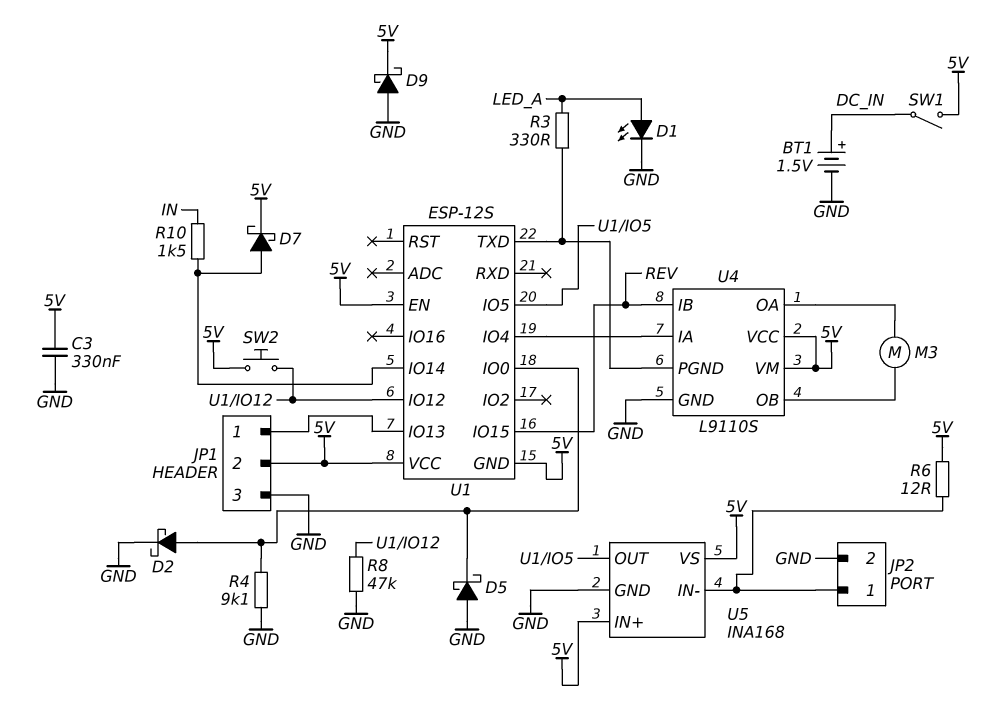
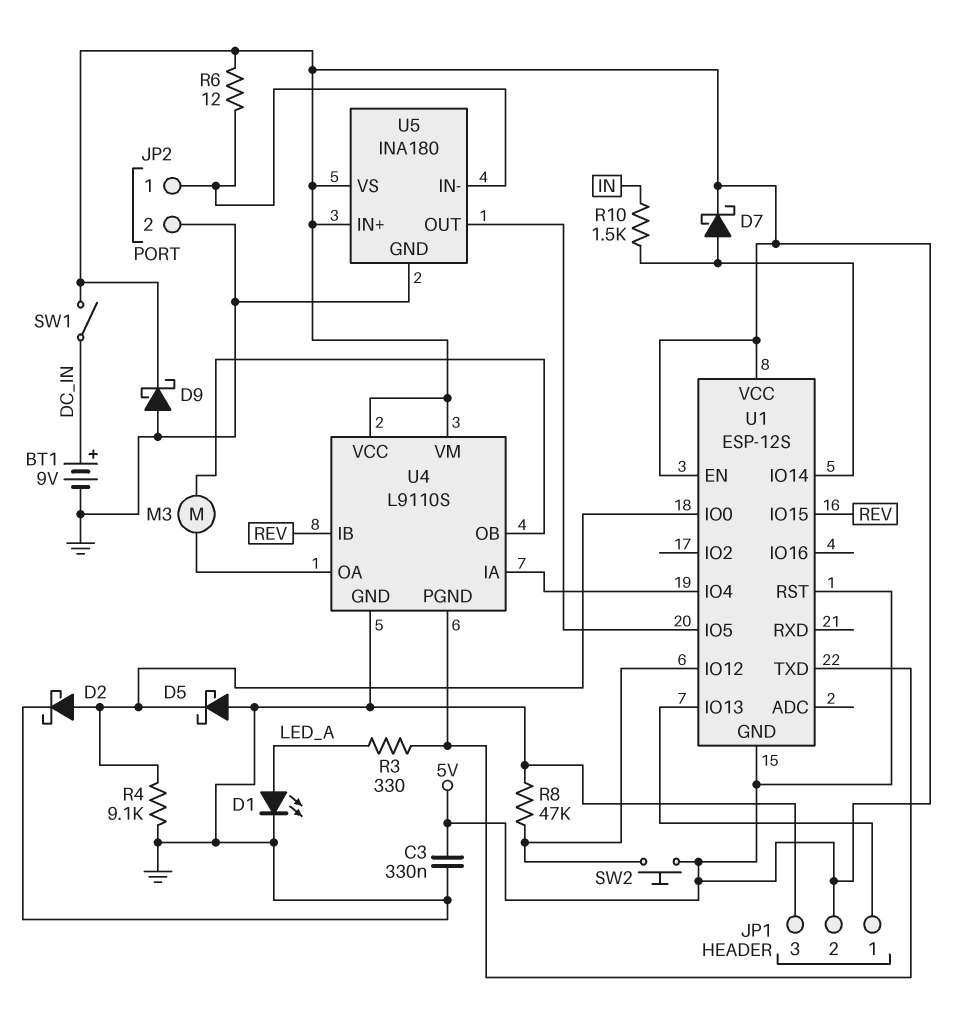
BT1: 1.5V (plus DC_IN, minus GND) -> 9V (plus DC_IN, minus GND)
U1 pin RST: none -> 5V
U5: INA168 -> INA180

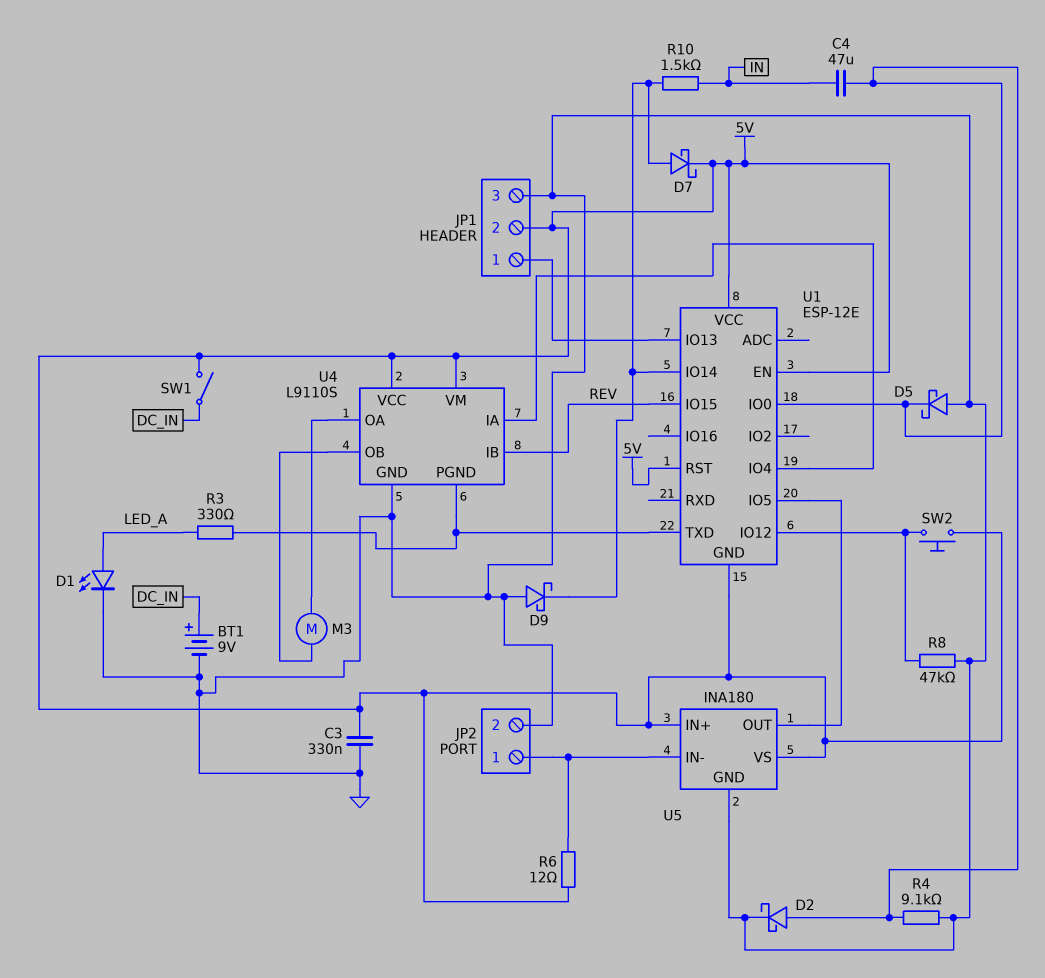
C4: none -> 47uF (IN, U1/IO0)
D9: schottky (A GND, K 5V) -> schottky (A GND, K U1/IO14)
U1: ESP-12S -> ESP-12E

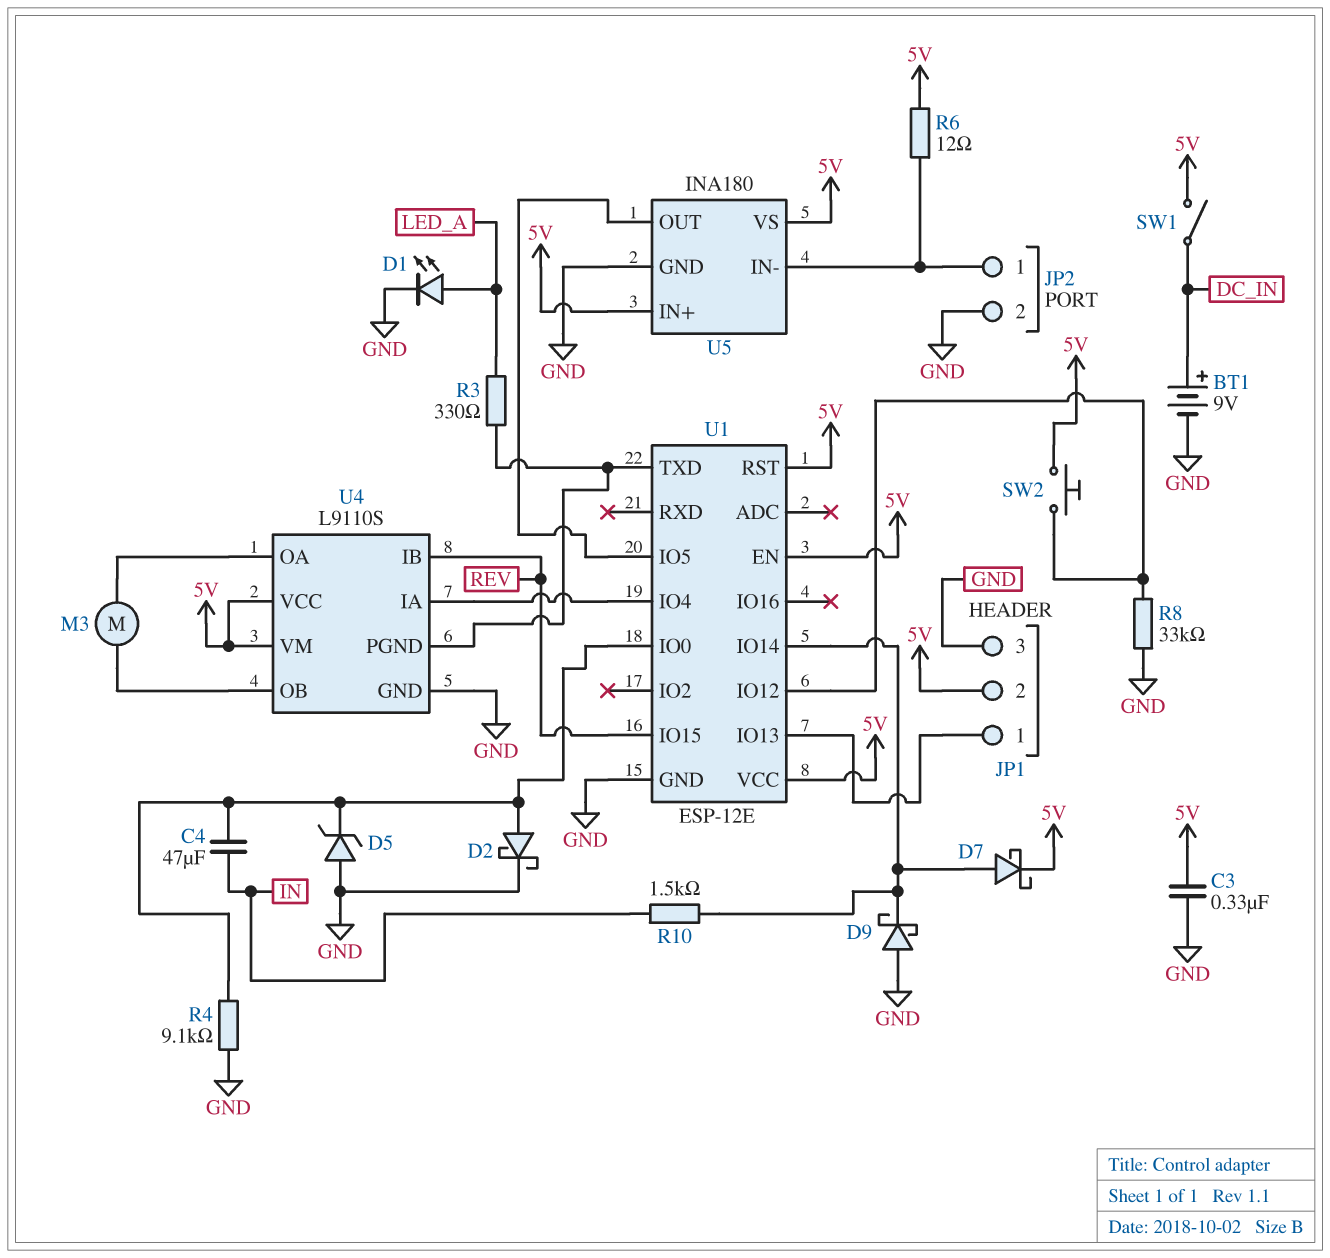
D5: schottky (A GND, K U1/IO0) -> zener (A GND, K U1/IO0)
R8: 47k (GND, U1/IO12) -> 33k (GND, U1/IO12)
U1 pin GND: 5V -> GND

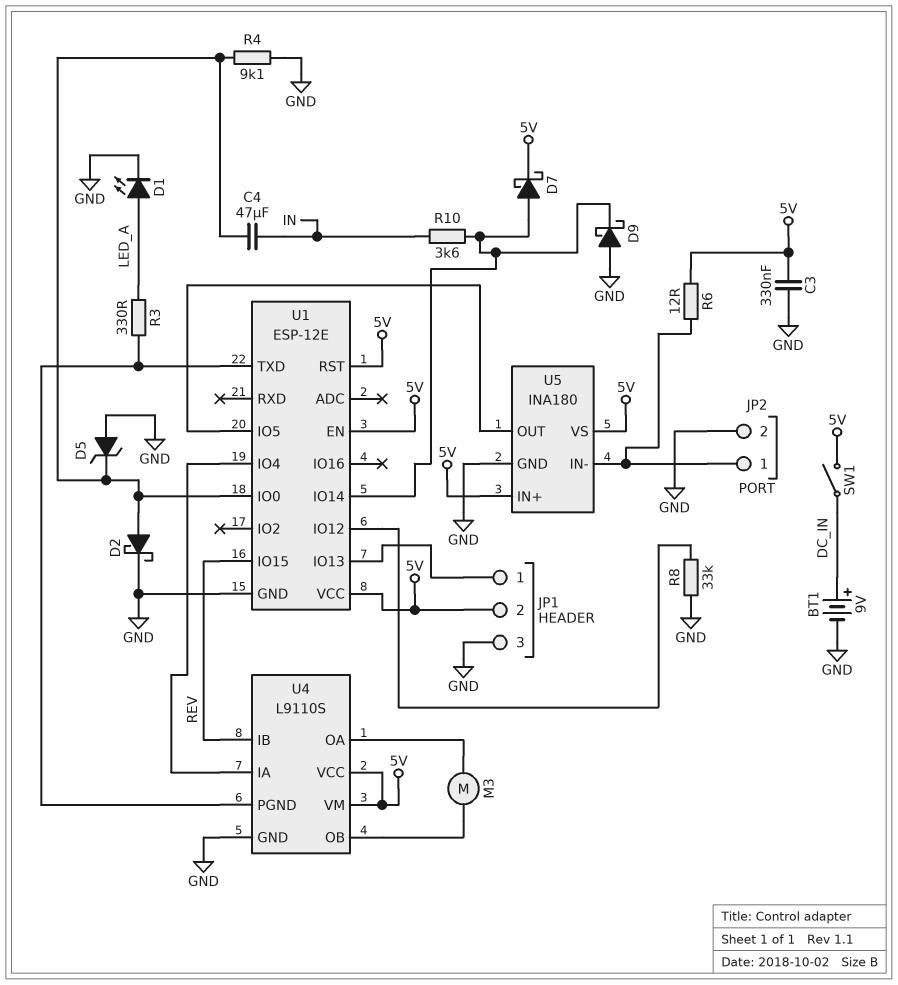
R10: 1.5k (IN, U1/IO14) -> 3.6k (IN, U1/IO14)
SW2: button (5V, U1/IO12) -> none

